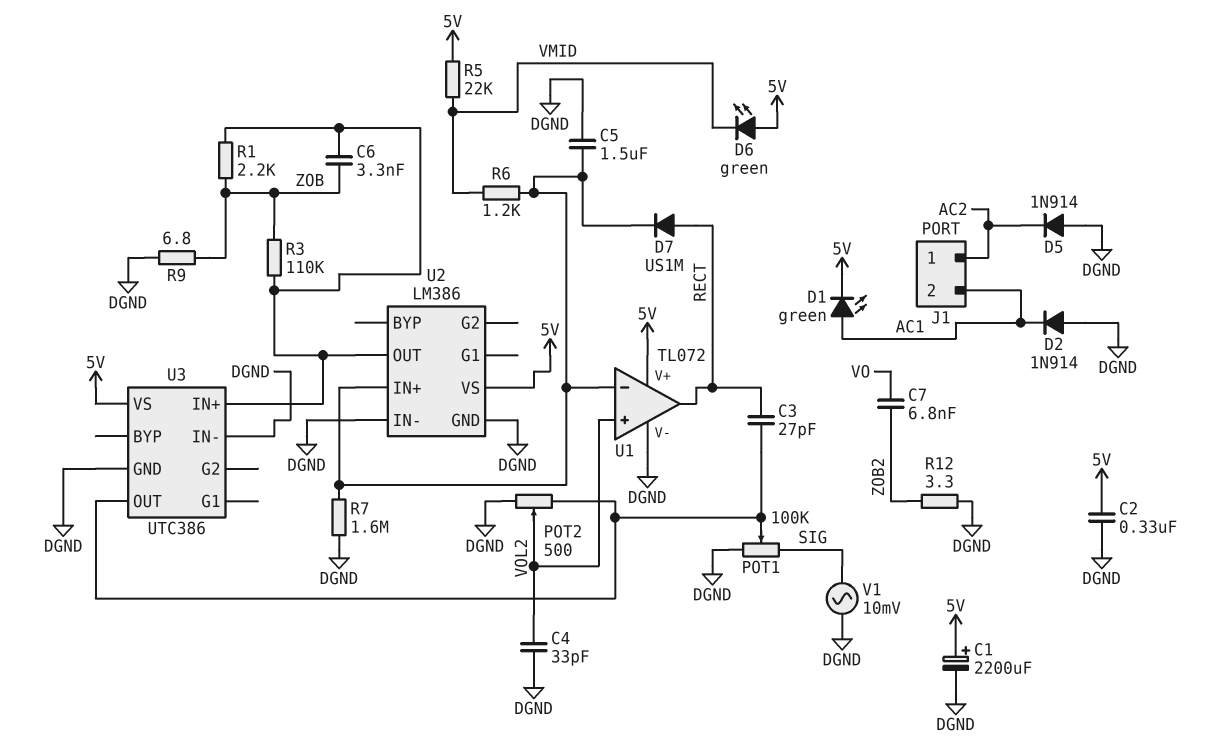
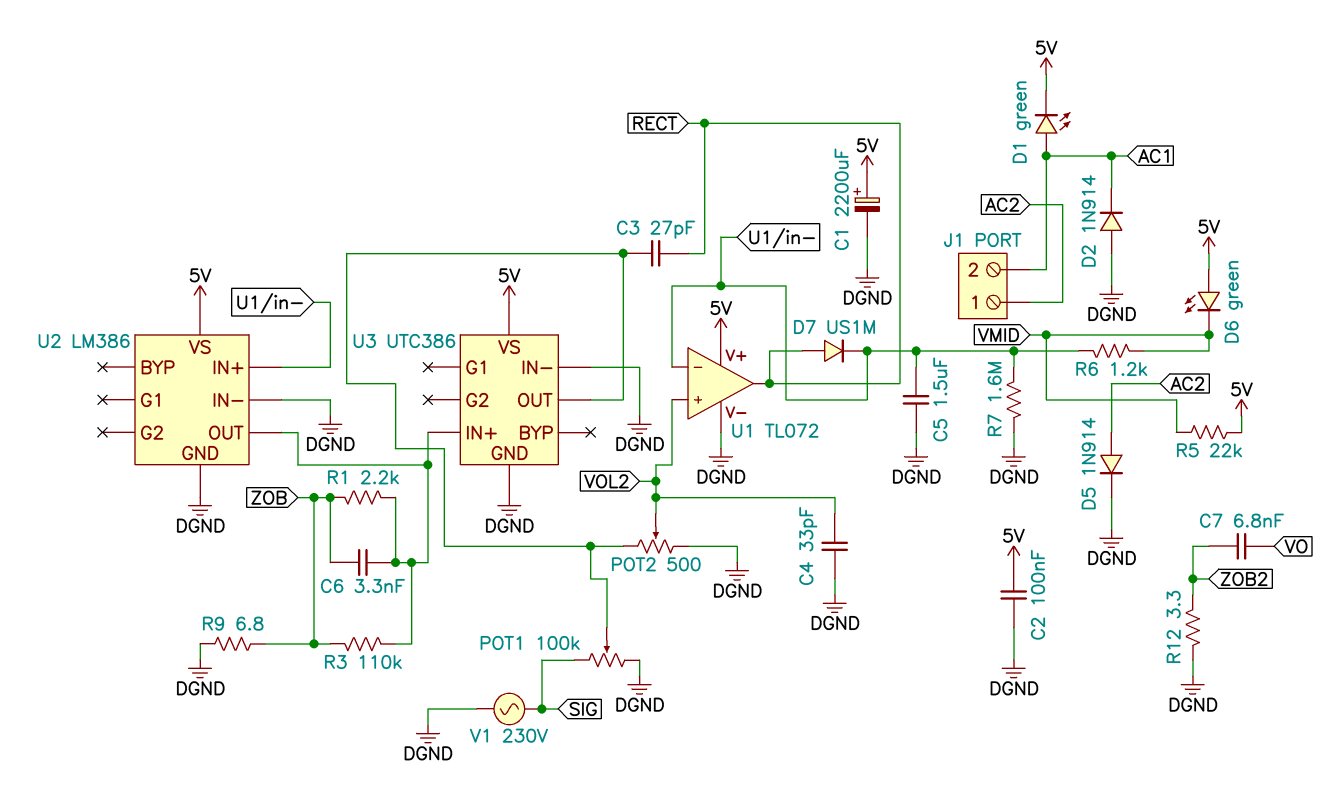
C2: 330nF (5V, DGND) -> 100nF (5V, DGND)
D5: diode 1N914 (A DGND, K AC2) -> diode 1N914 (A AC2, K DGND)
V1: AC 10mV (DGND, SIG) -> AC 230V (DGND, SIG)

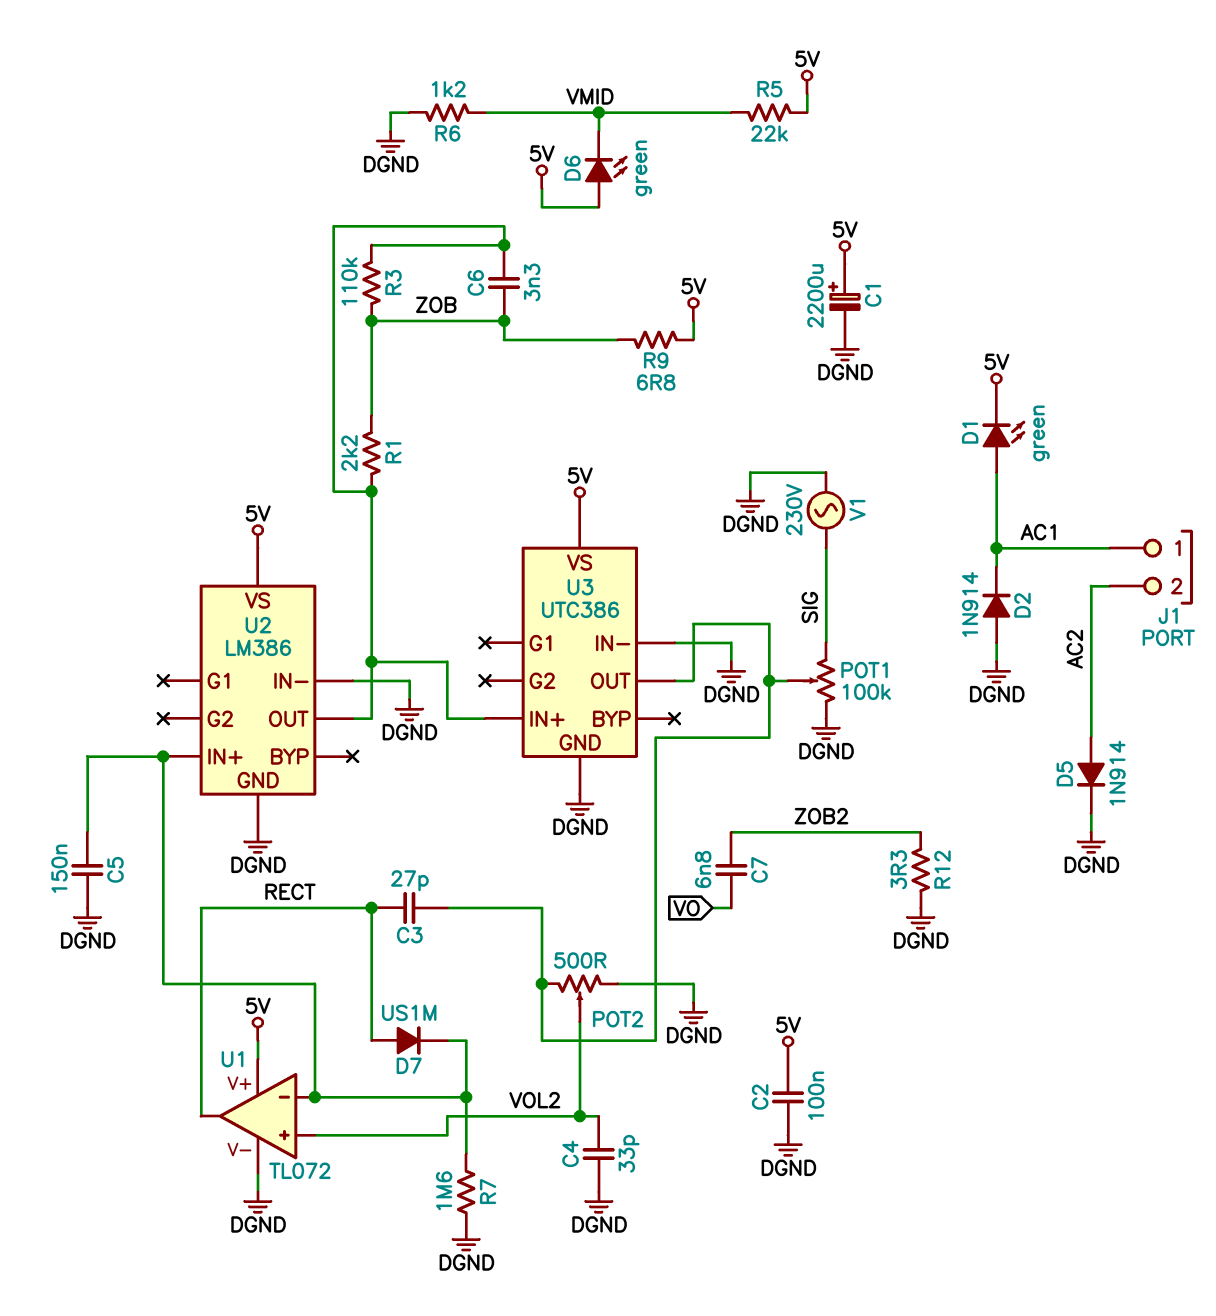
C5: 1.5uF (DGND, U1/in-) -> 150nF (DGND, U1/in-)
J1 pin 1: AC2 -> AC1
J1 pin 2: AC1 -> AC2
R6: 1.2k (U1/in-, VMID) -> 1.2k (DGND, VMID)
R9: 6.8 (DGND, ZOB) -> 6.8 (5V, ZOB)

